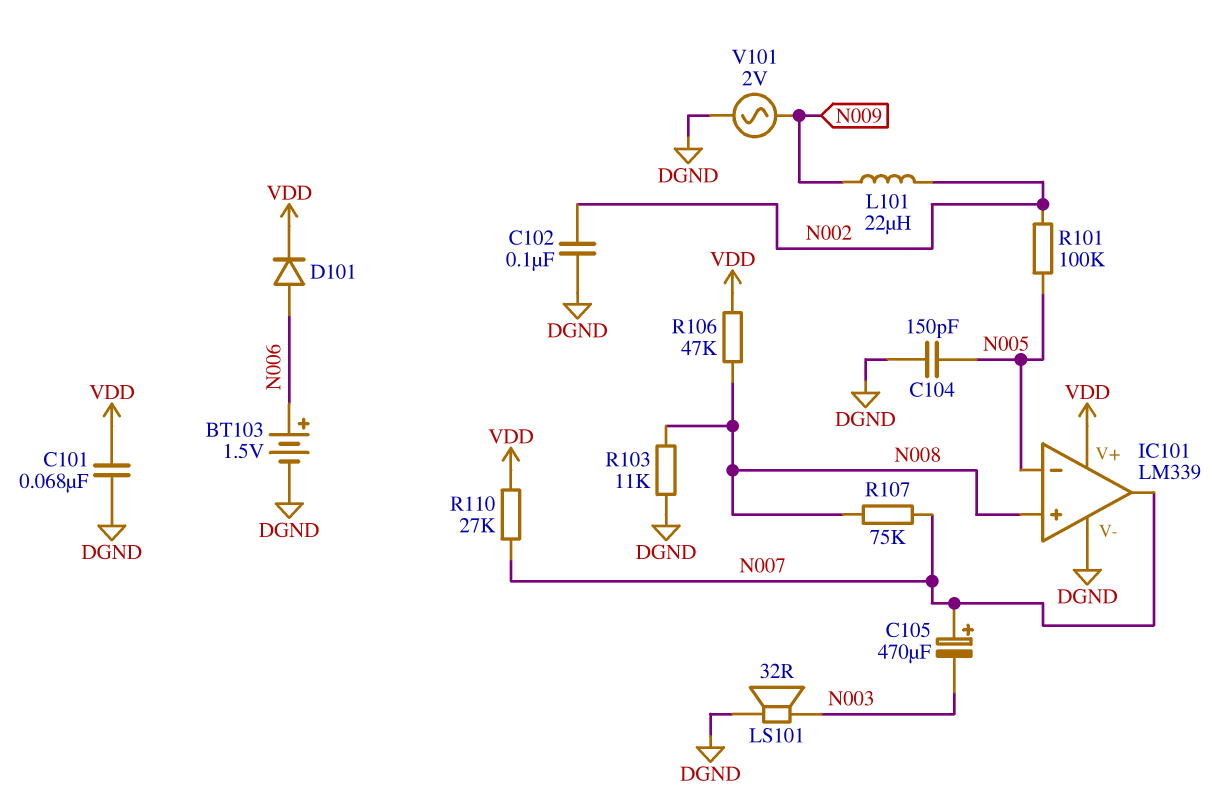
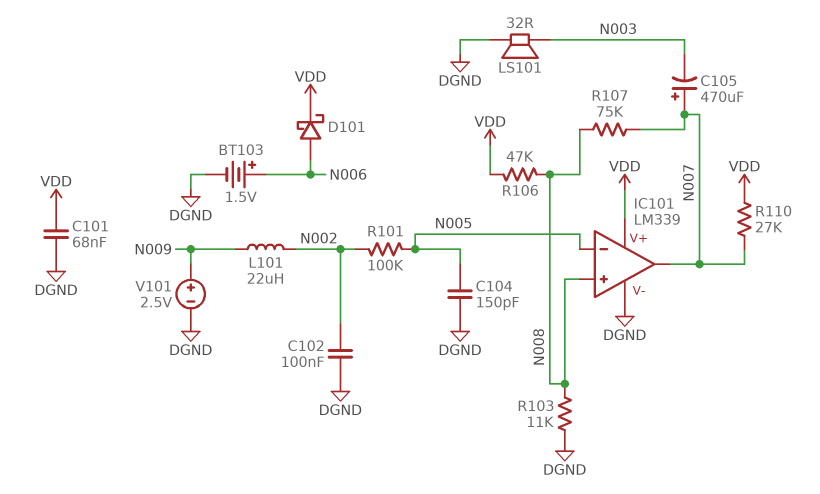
D101: diode (A N006, K VDD) -> schottky (A N006, K VDD)
V101: AC 2V (DGND, N009) -> 2.5V (plus N009, minus DGND)

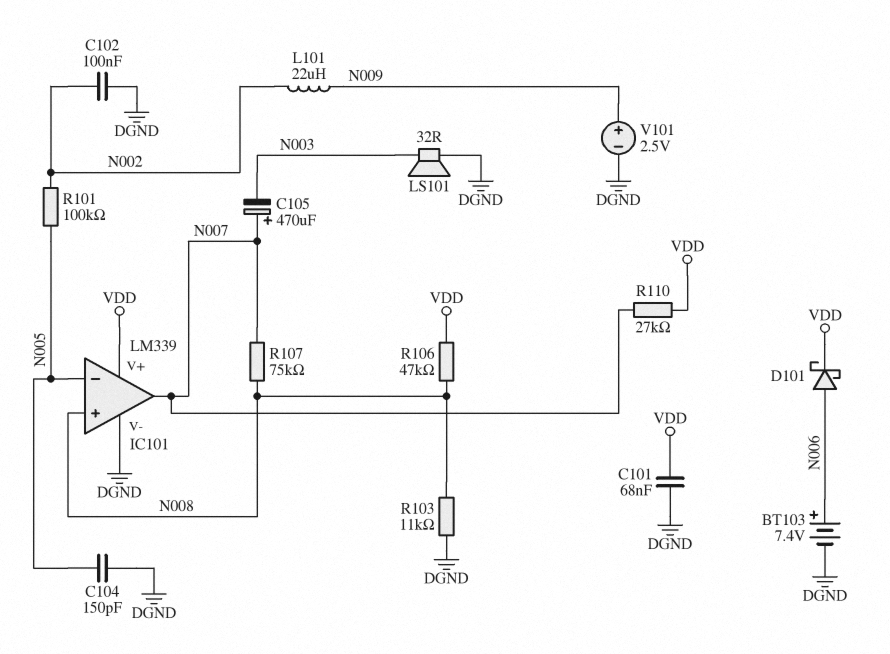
BT103: 1.5V (plus N006, minus DGND) -> 7.4V (plus N006, minus DGND)

